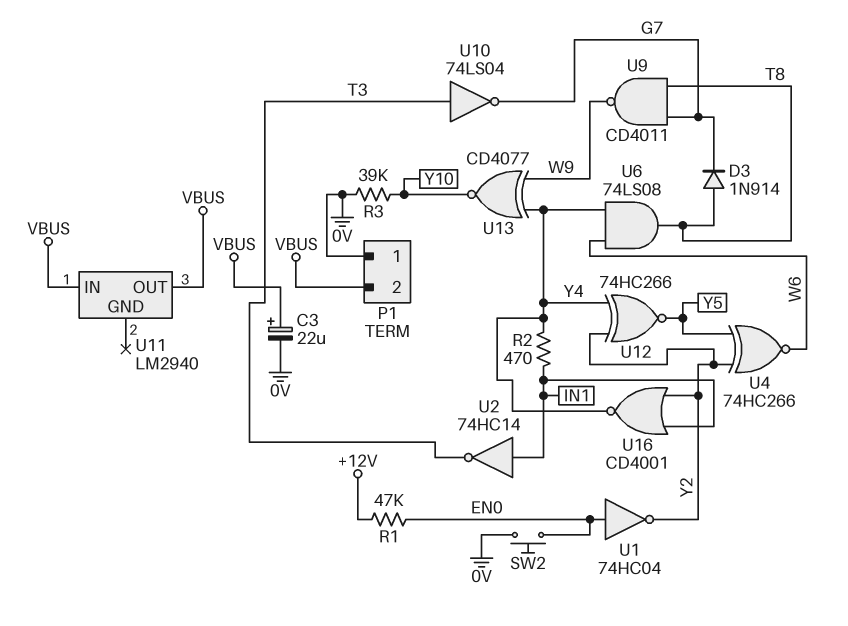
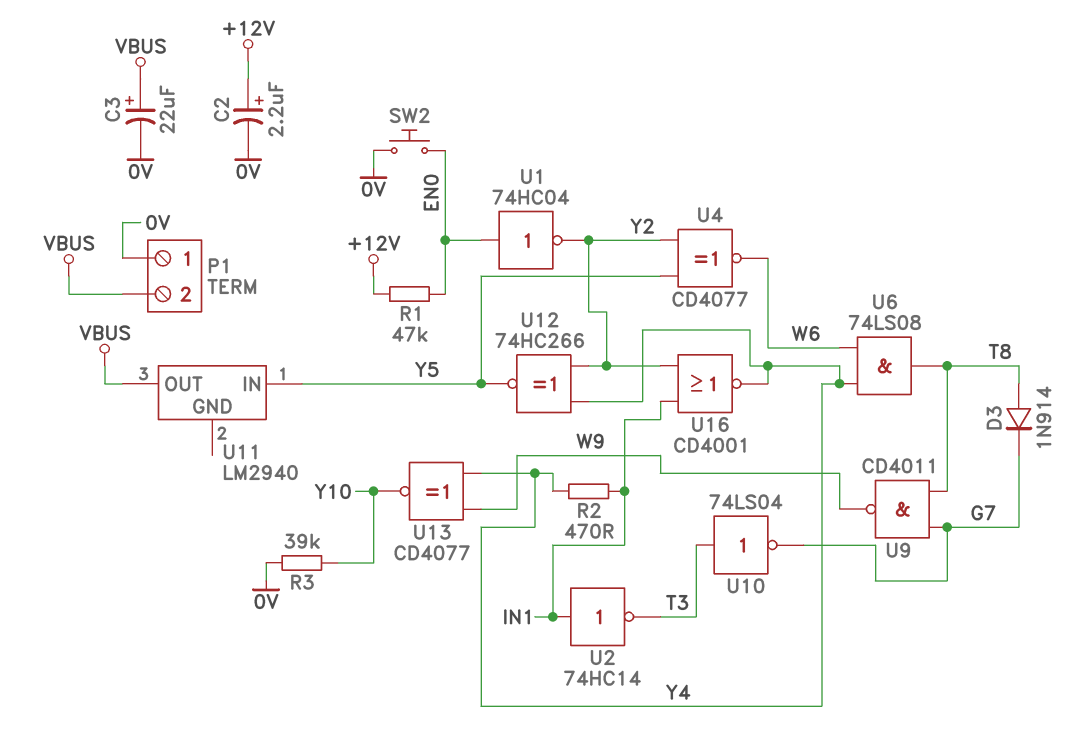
C2: none -> 2.2uF (plus +12V, minus 0V)
U4: XNOR 74HC266 (in Y2, in Y5, out W6) -> XNOR CD4077 (in Y2, in Y5, out W6)
U11 pin IN: VBUS -> Y5

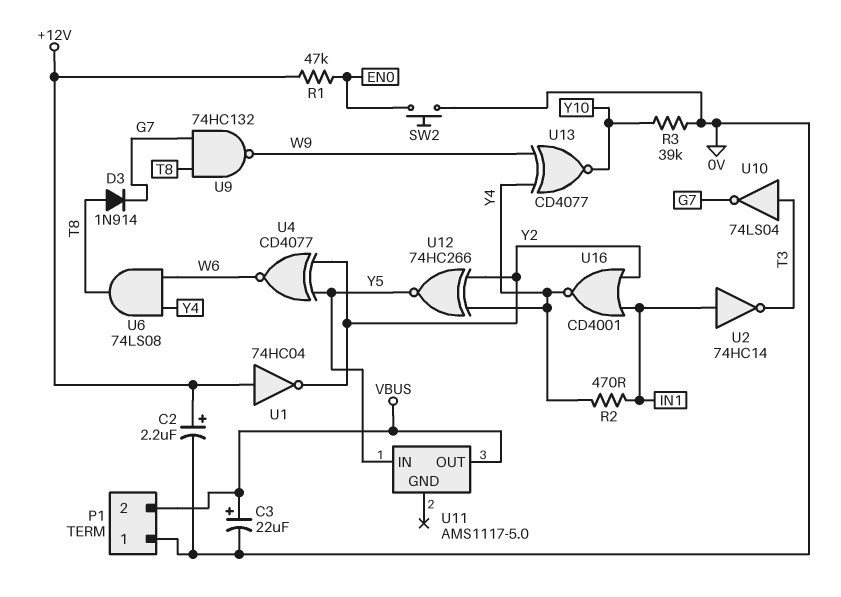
U1: NOT 74HC04 (in EN0, out Y2) -> NOT 74HC04 (in +12V, out Y2)
U9: NAND CD4011 (in G7, in T8, out W9) -> NAND 74HC132 (in G7, in T8, out W9)
U11: LM2940 -> AMS1117-5.0

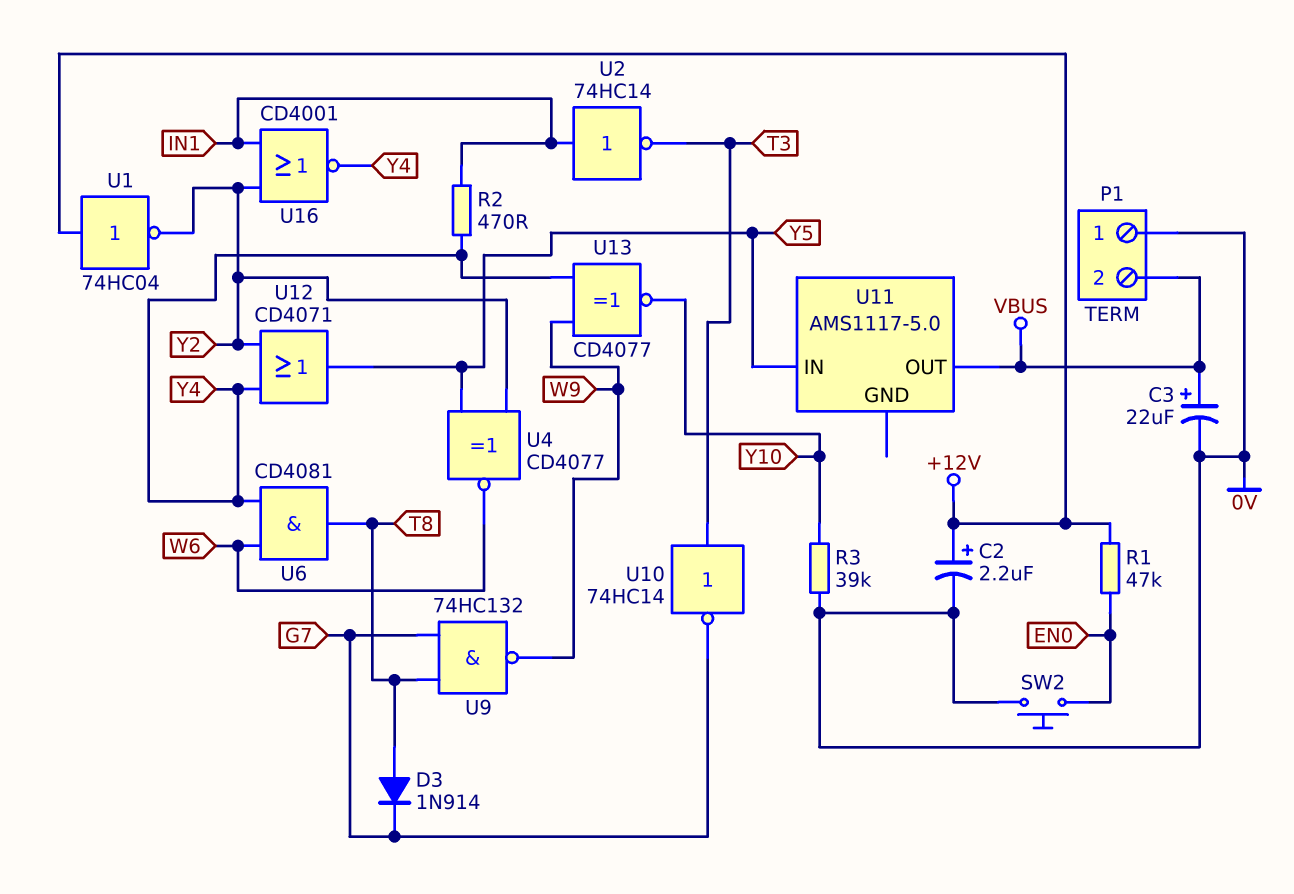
U6: AND 74LS08 (in W6, in Y4, out T8) -> AND CD4081 (in W6, in Y4, out T8)
U10: NOT 74LS04 (in T3, out G7) -> NOT 74HC14 (in T3, out G7)
U12: XNOR 74HC266 (in Y2, in Y4, out Y5) -> OR CD4071 (in Y2, in Y4, out Y5)

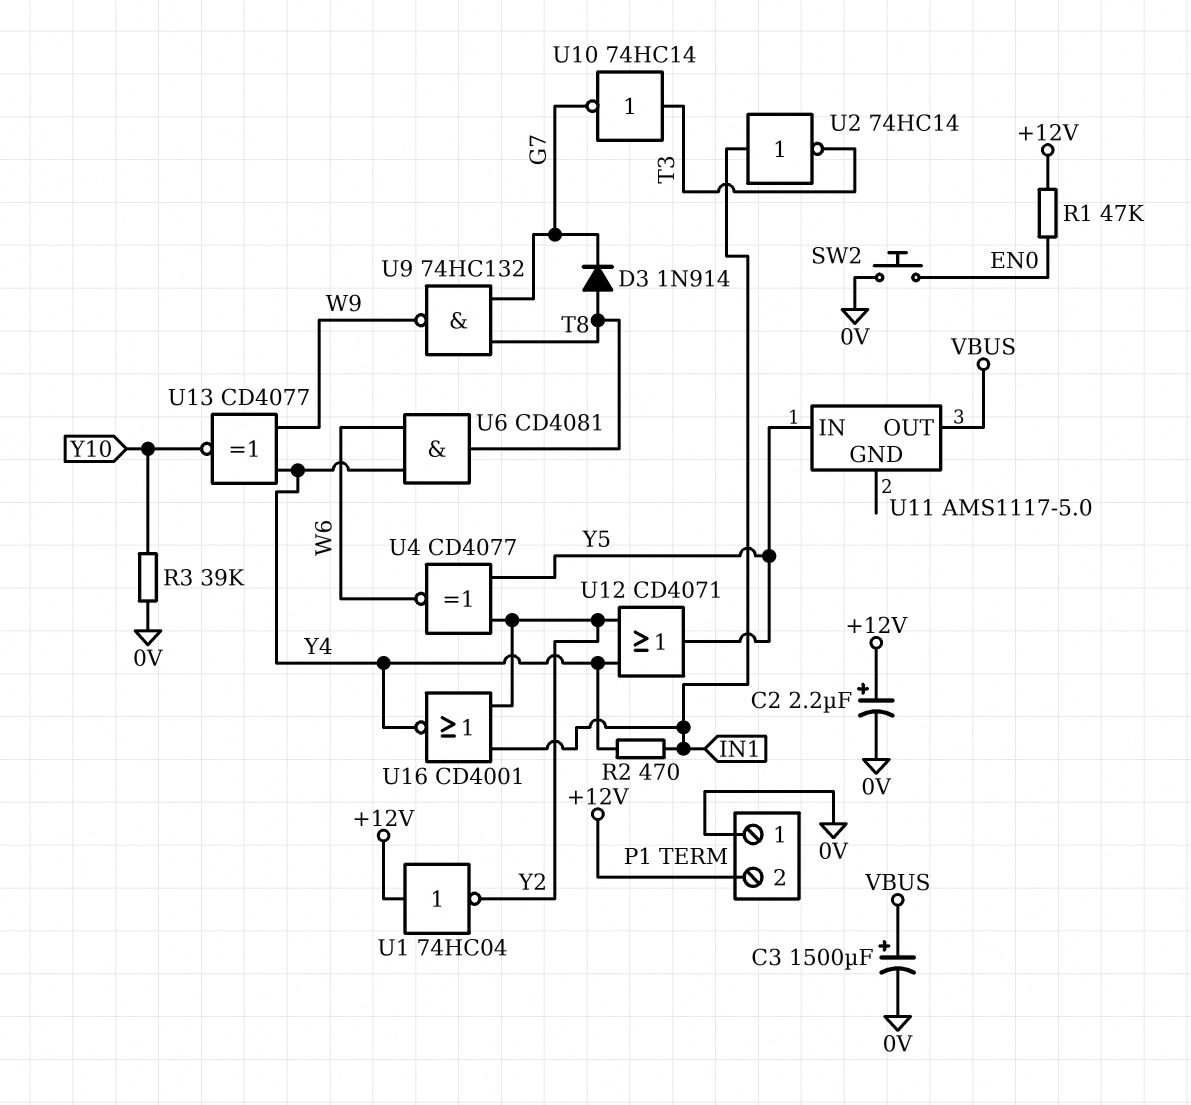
C3: 22uF (plus VBUS, minus 0V) -> 1500uF (plus VBUS, minus 0V)
P1 pin 2: VBUS -> +12V

